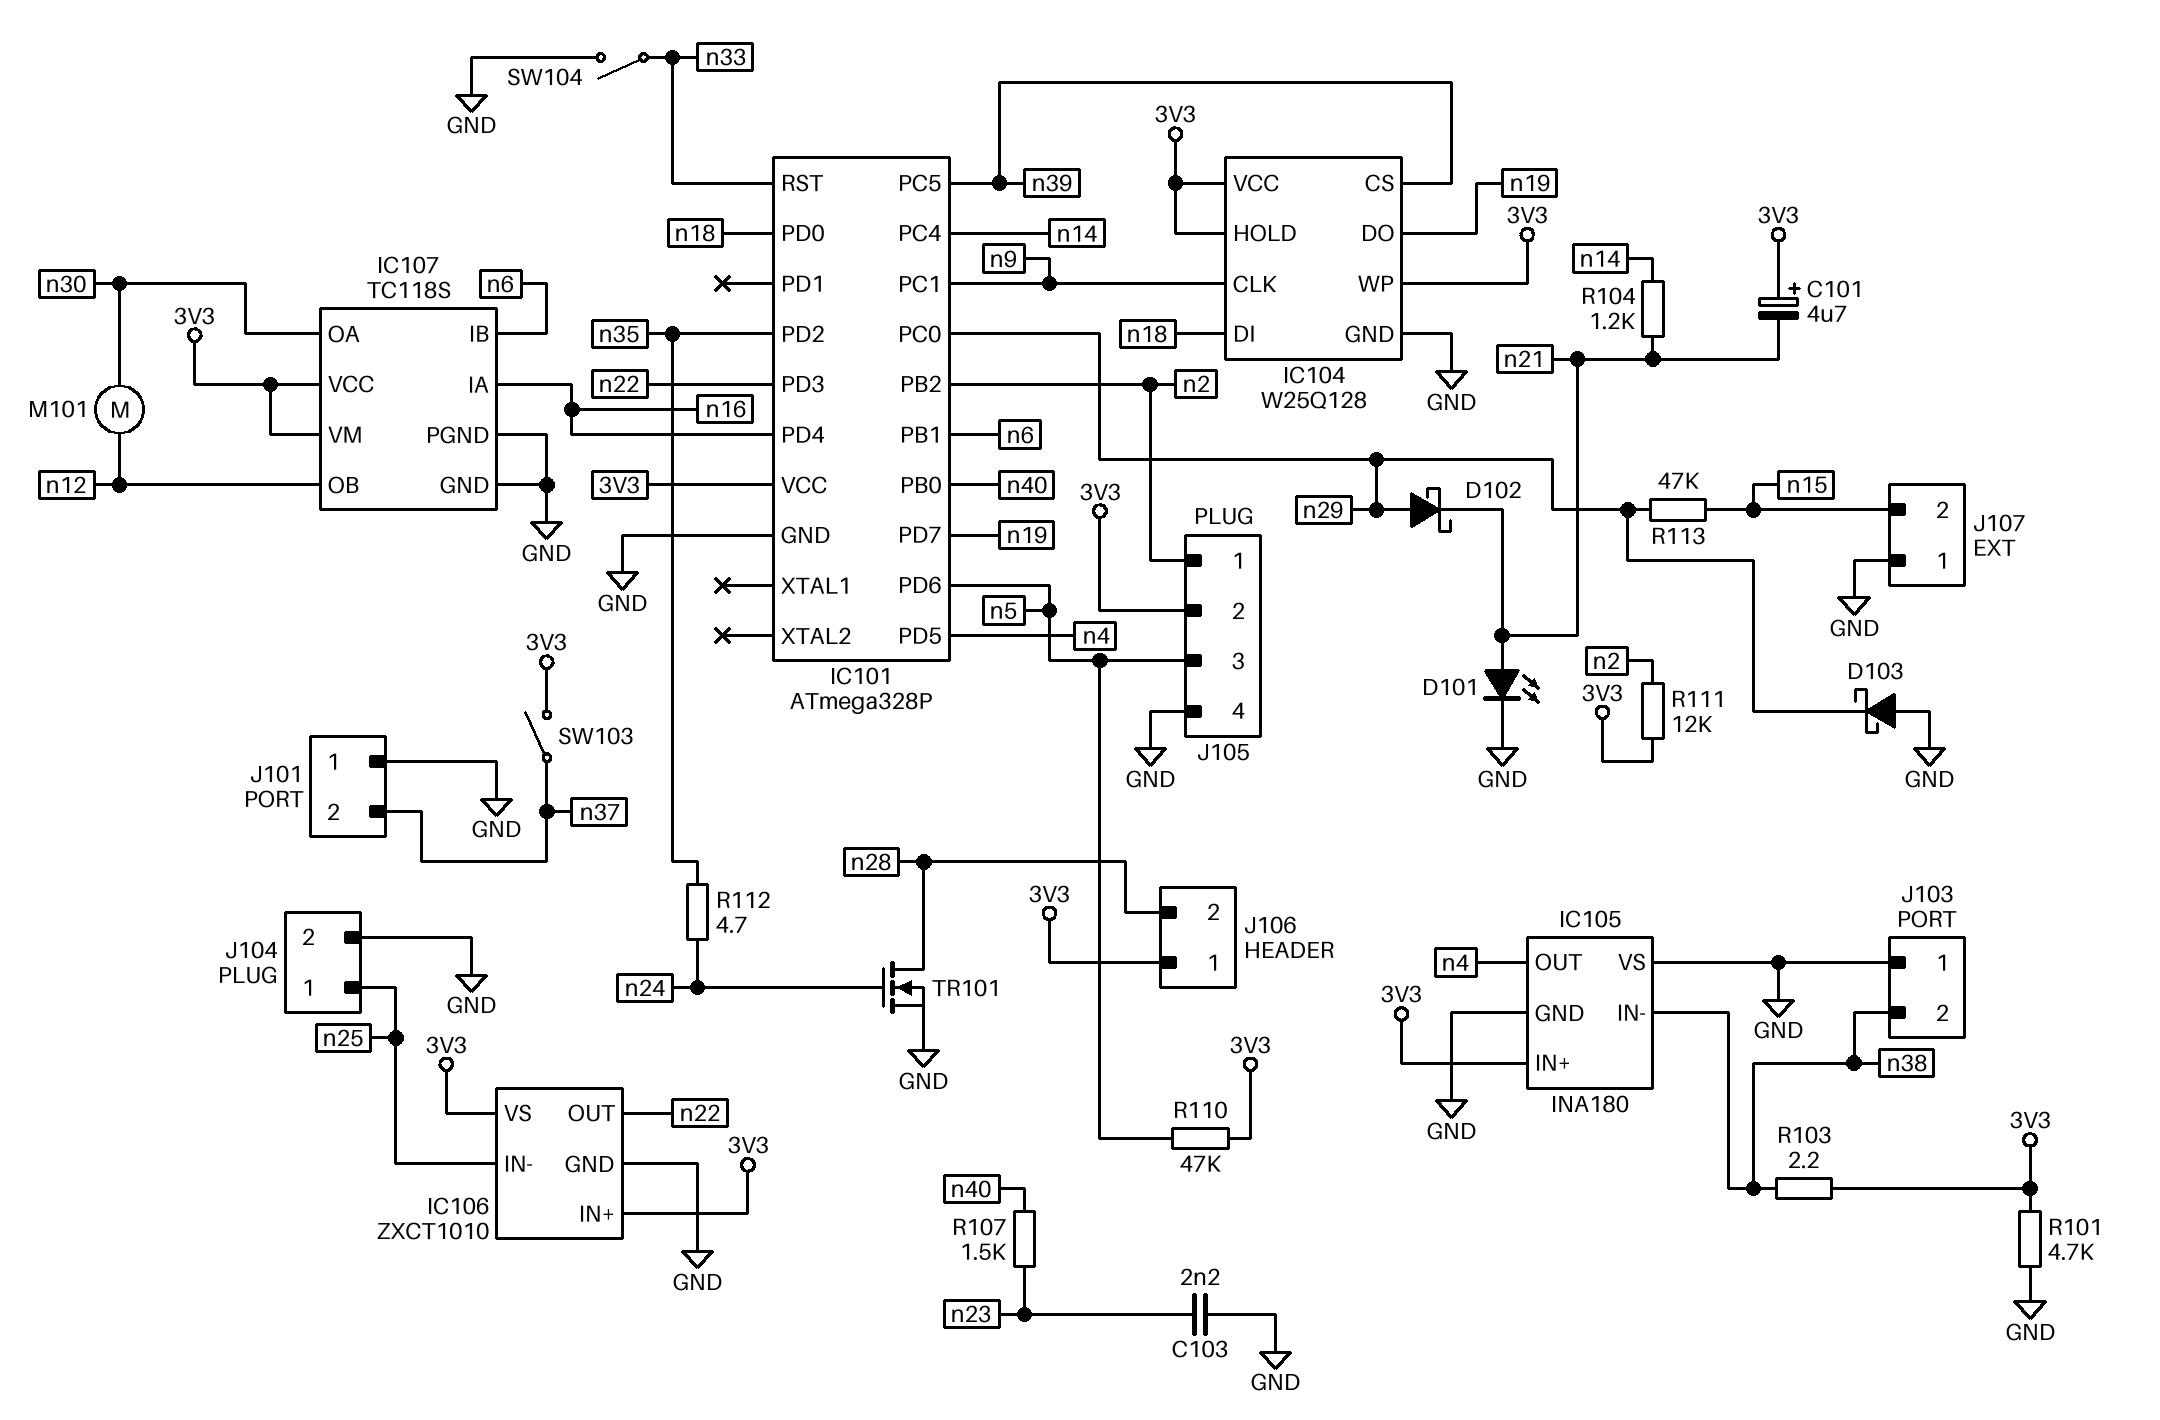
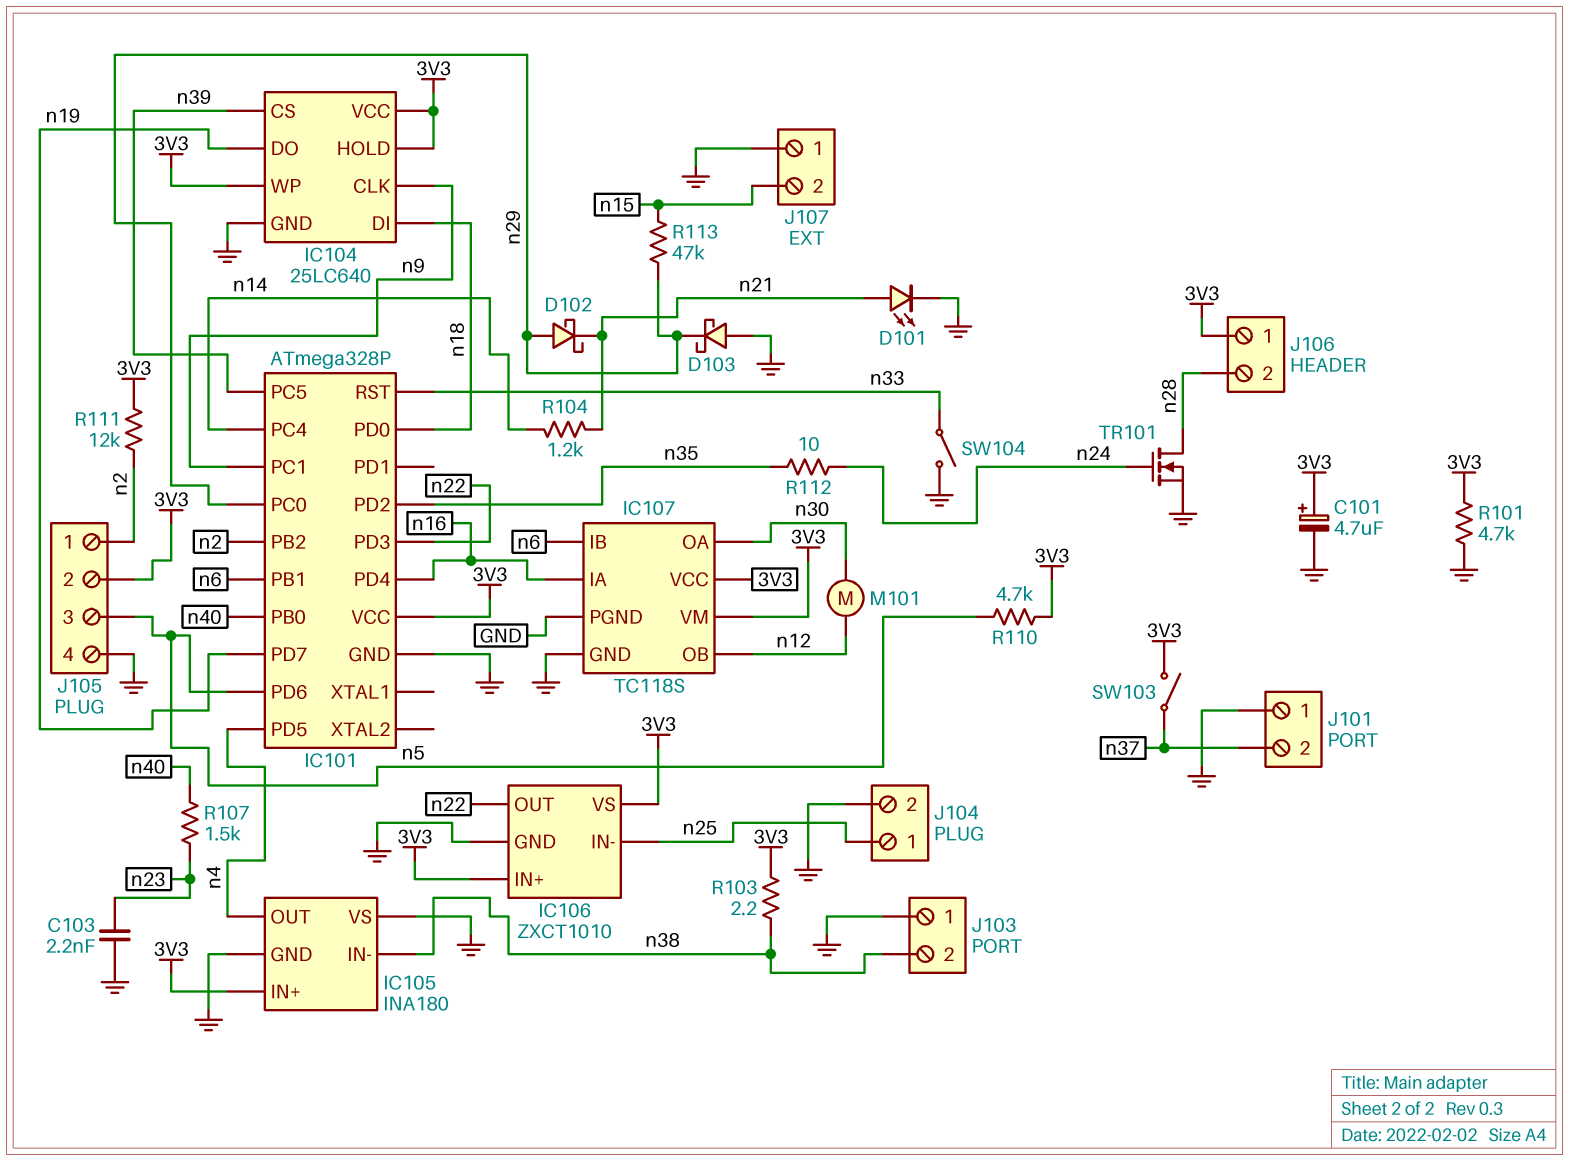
C101: 4.7uF (plus 3V3, minus n21) -> 4.7uF (plus 3V3, minus GND)
IC104: W25Q128 -> 25LC640
R110: 47k (3V3, n5) -> 4.7k (3V3, n5)
R112: 4.7 (n24, n35) -> 10 (n24, n35)

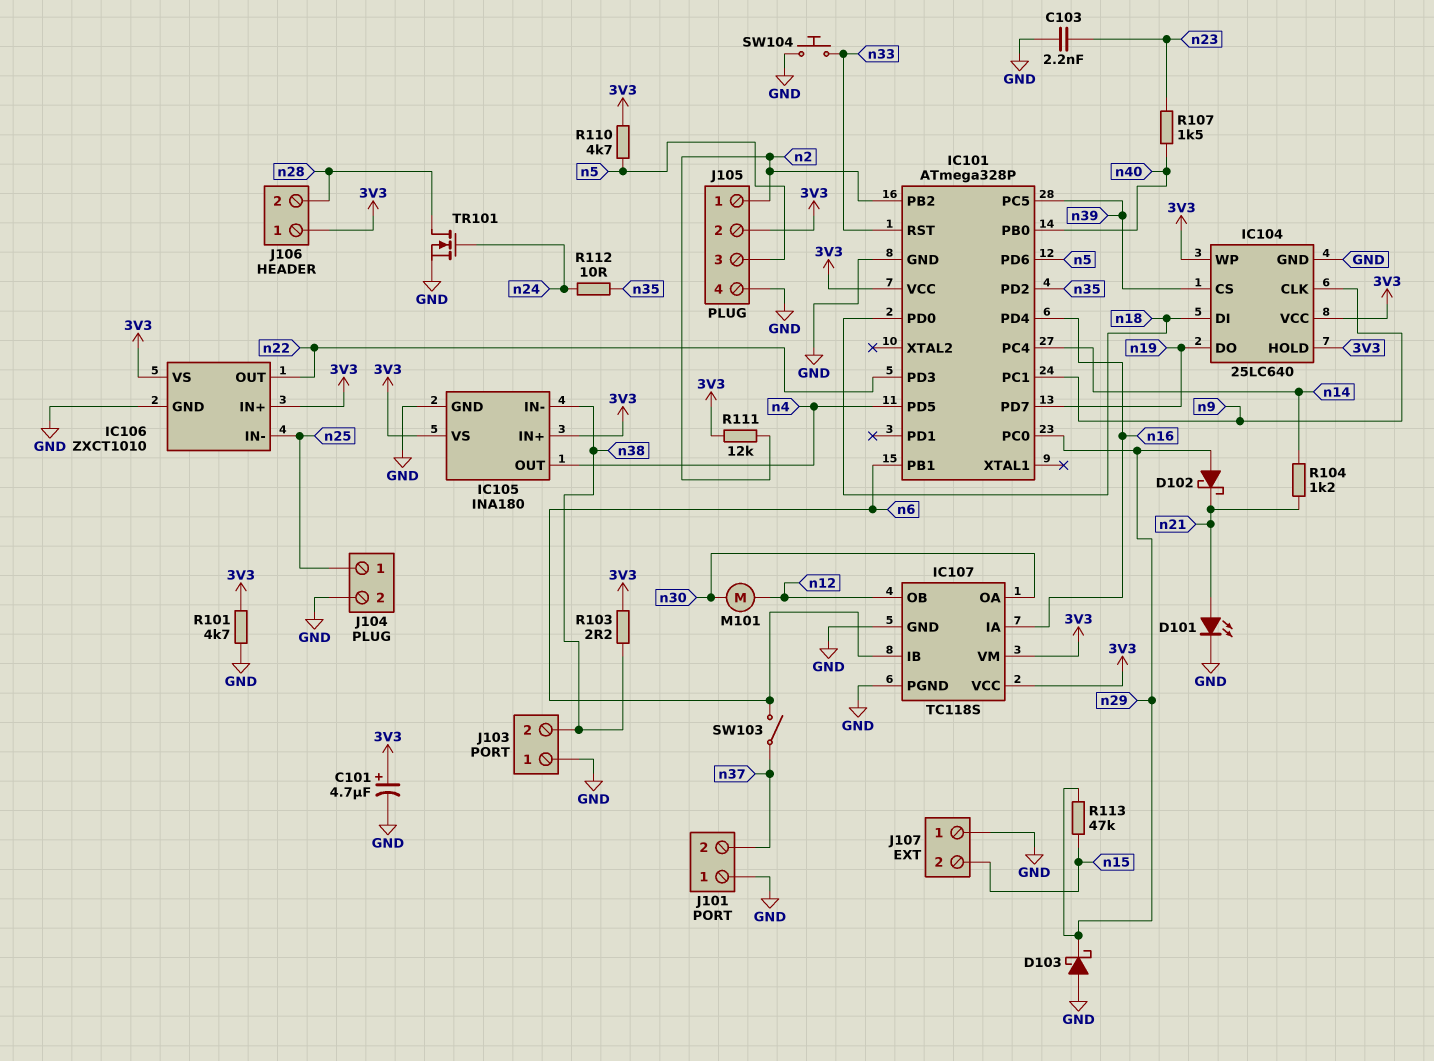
IC105 pin VS: GND -> 3V3
SW103: switch (3V3, n37) -> switch (n6, n37)
SW104: switch (GND, n33) -> button (GND, n33)

